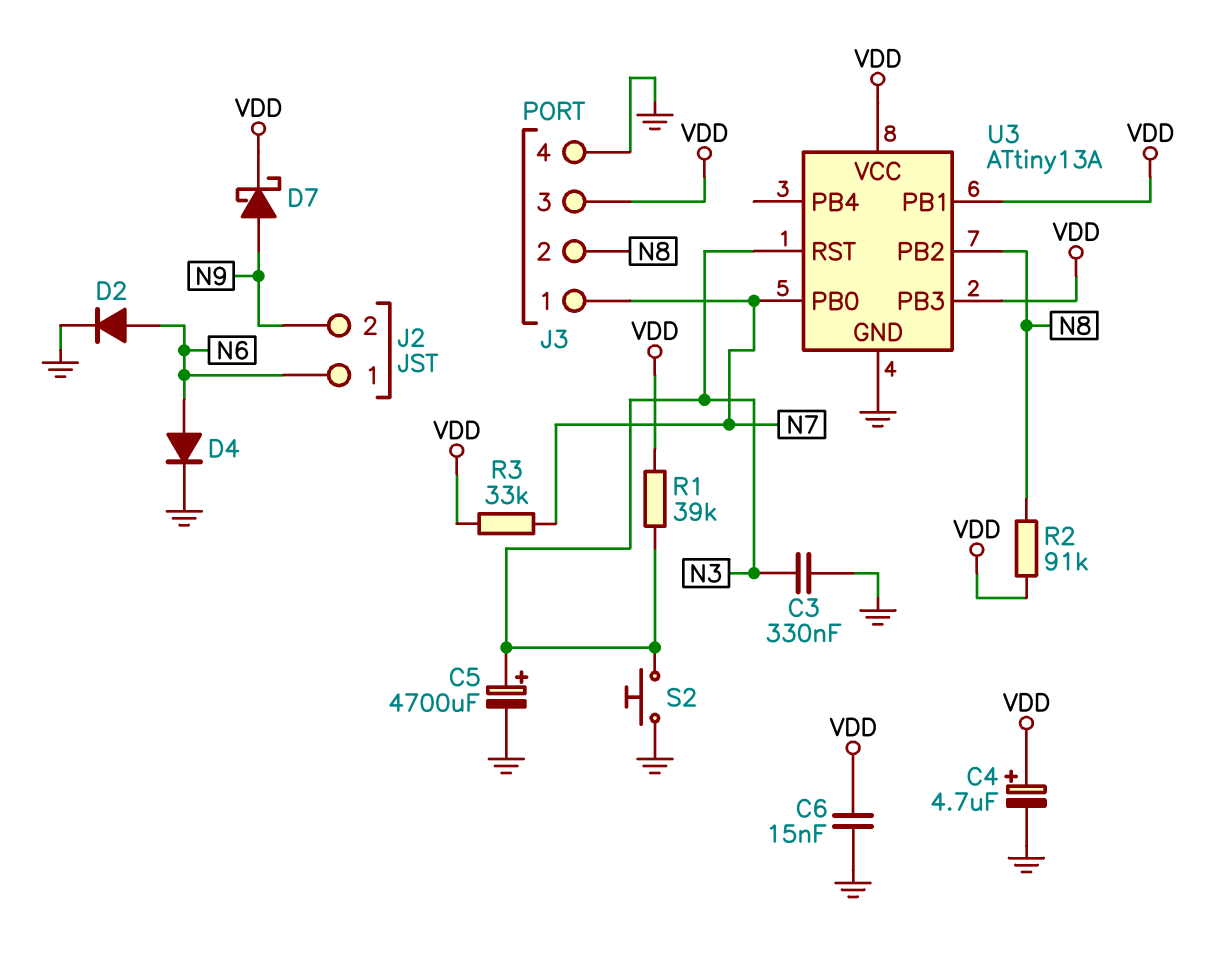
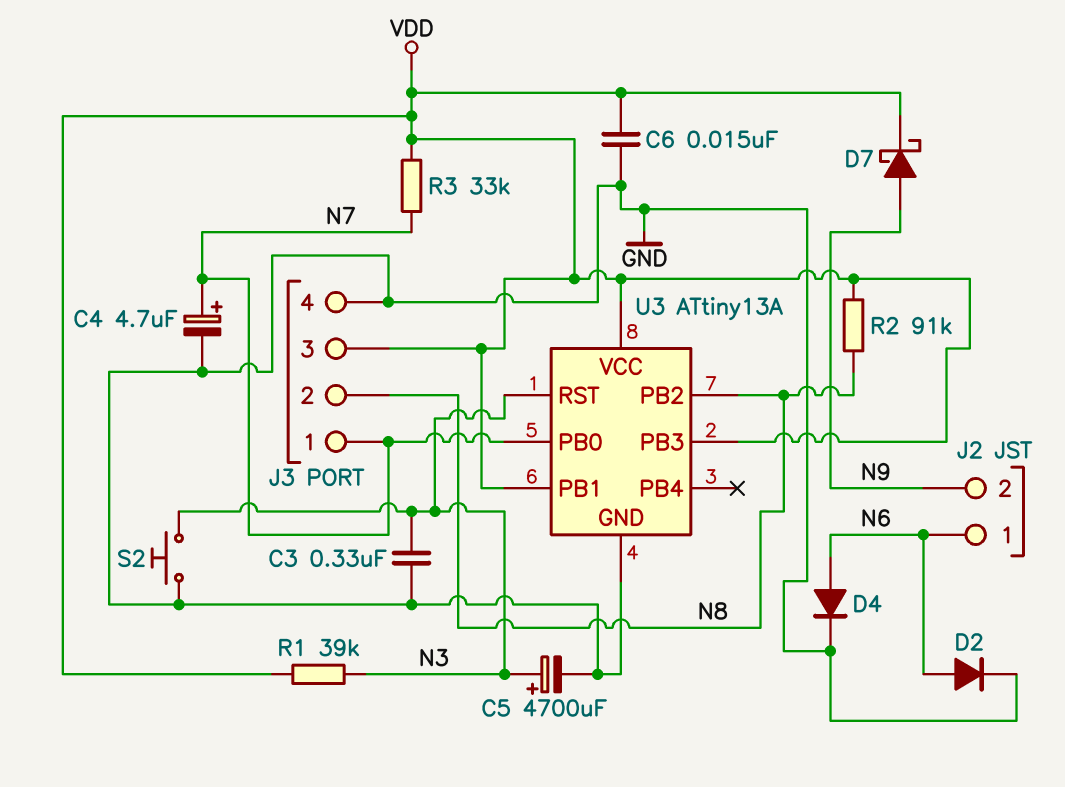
C4: 4.7uF (plus VDD, minus GND) -> 4.7uF (plus N7, minus GND)

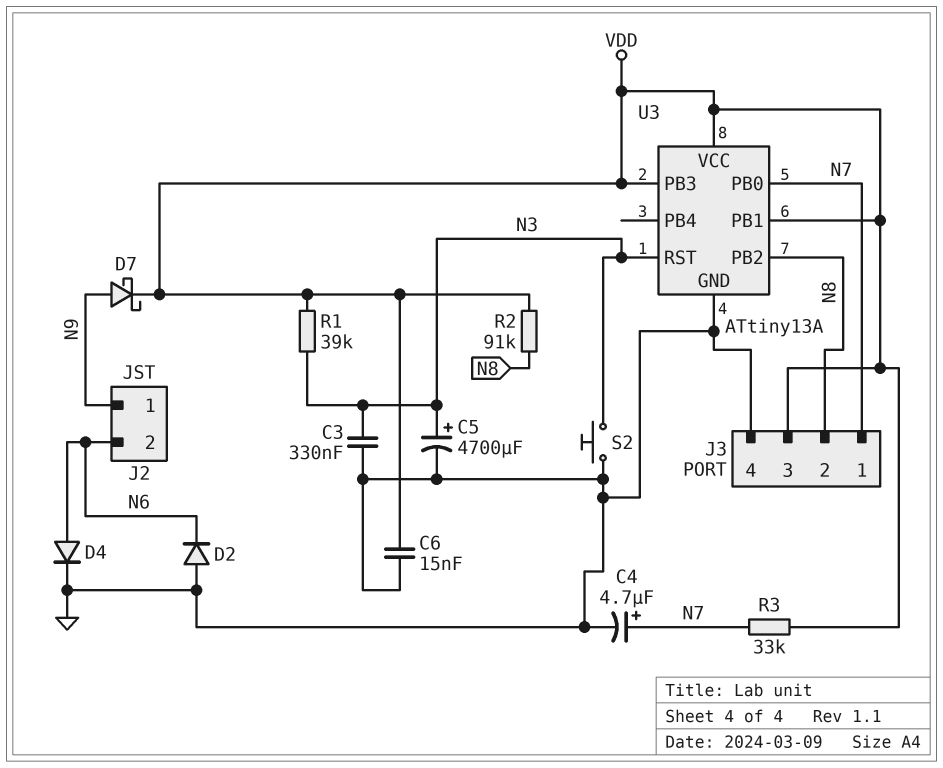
D2: diode (A N6, K GND) -> diode (A GND, K N6)
J2 pin 1: N6 -> N9
J2 pin 2: N9 -> N6

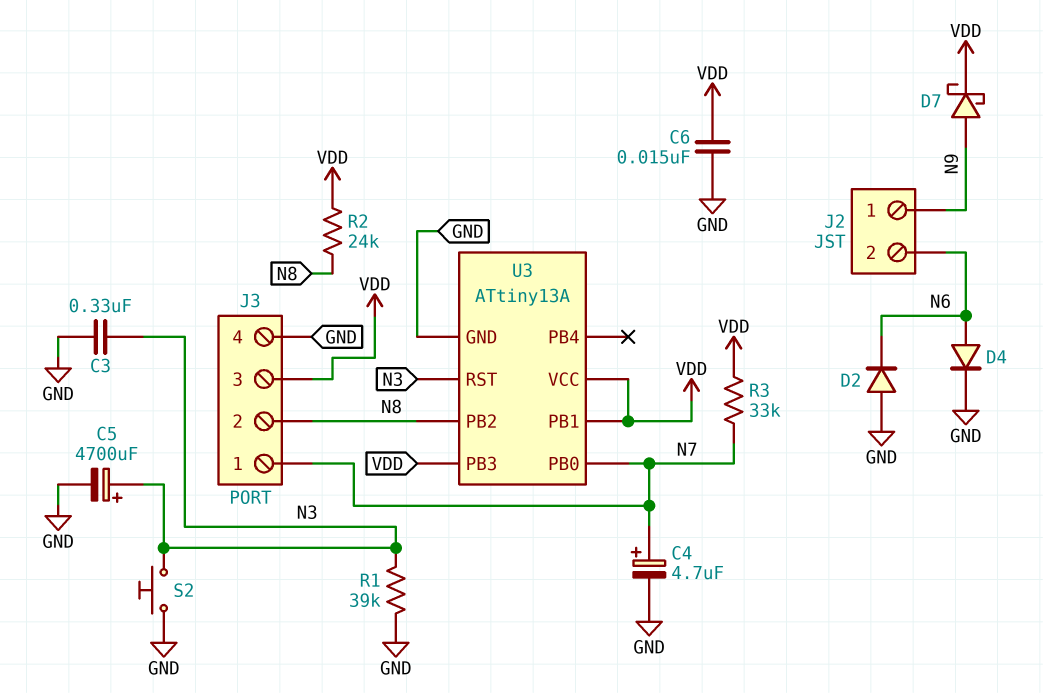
R1: 39k (N3, VDD) -> 39k (GND, N3)
R2: 91k (N8, VDD) -> 24k (N8, VDD)

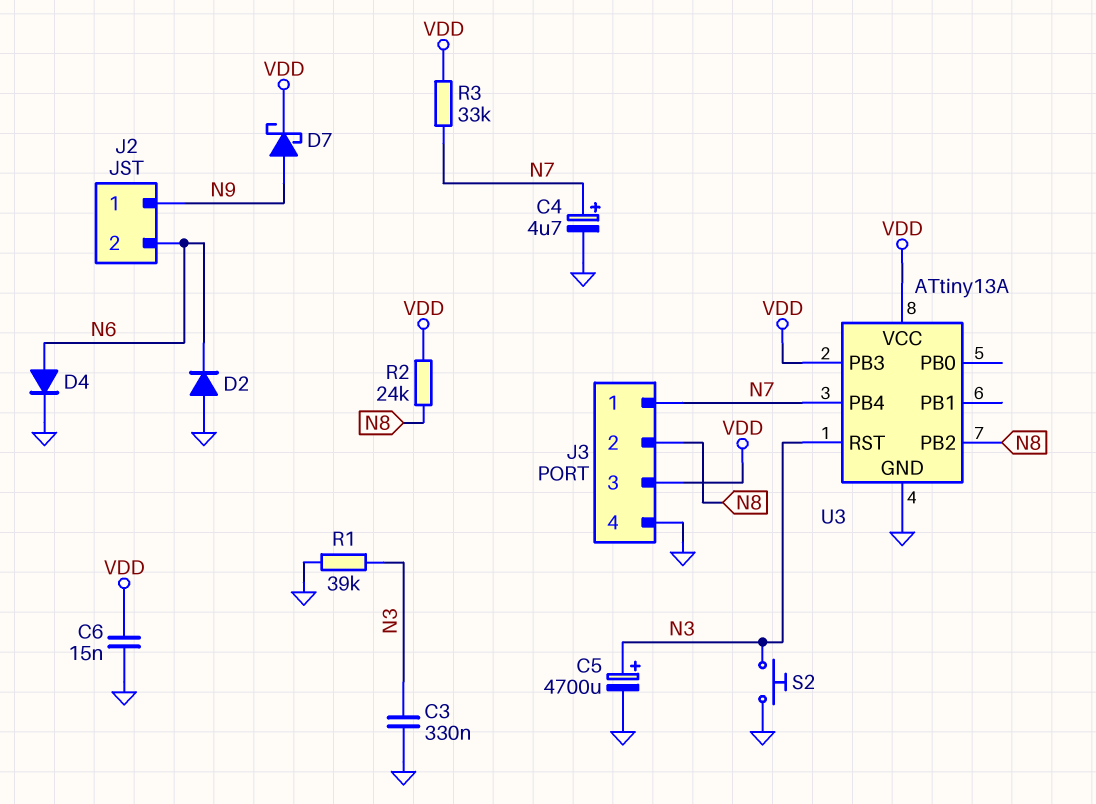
U3 pin PB0: N7 -> none
U3 pin PB1: VDD -> none
U3 pin PB4: none -> N7

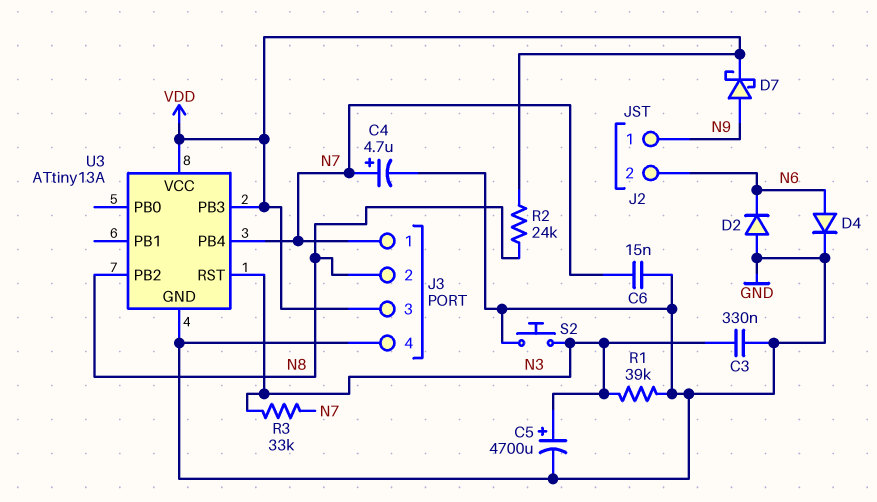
C6: 15nF (GND, VDD) -> 15nF (GND, N7)
R3: 33k (N7, VDD) -> 33k (N3, N7)

